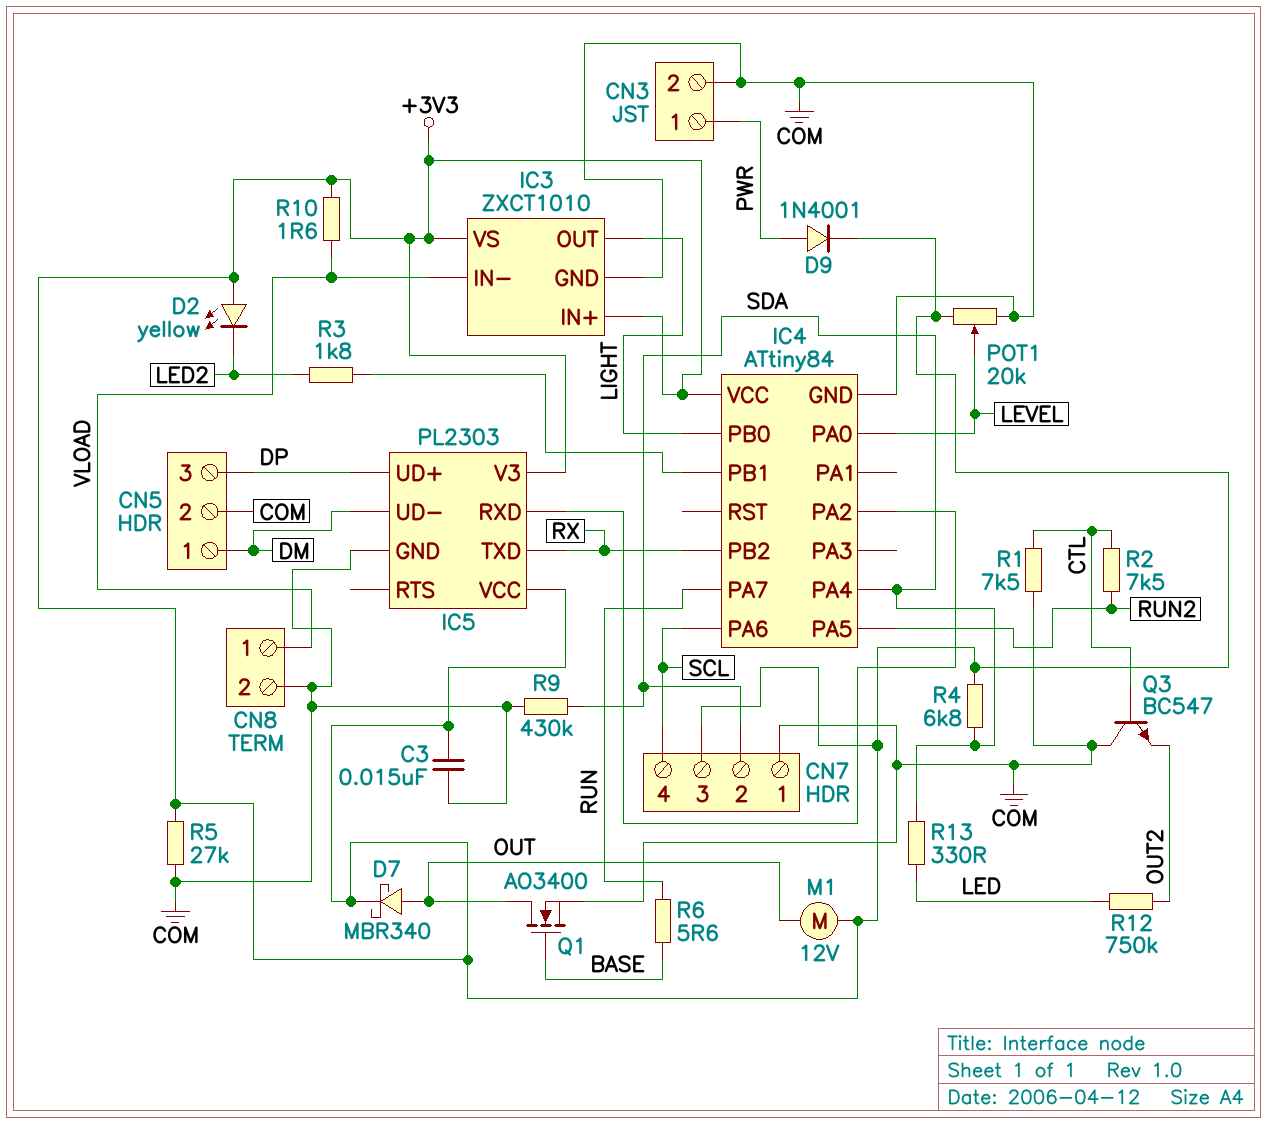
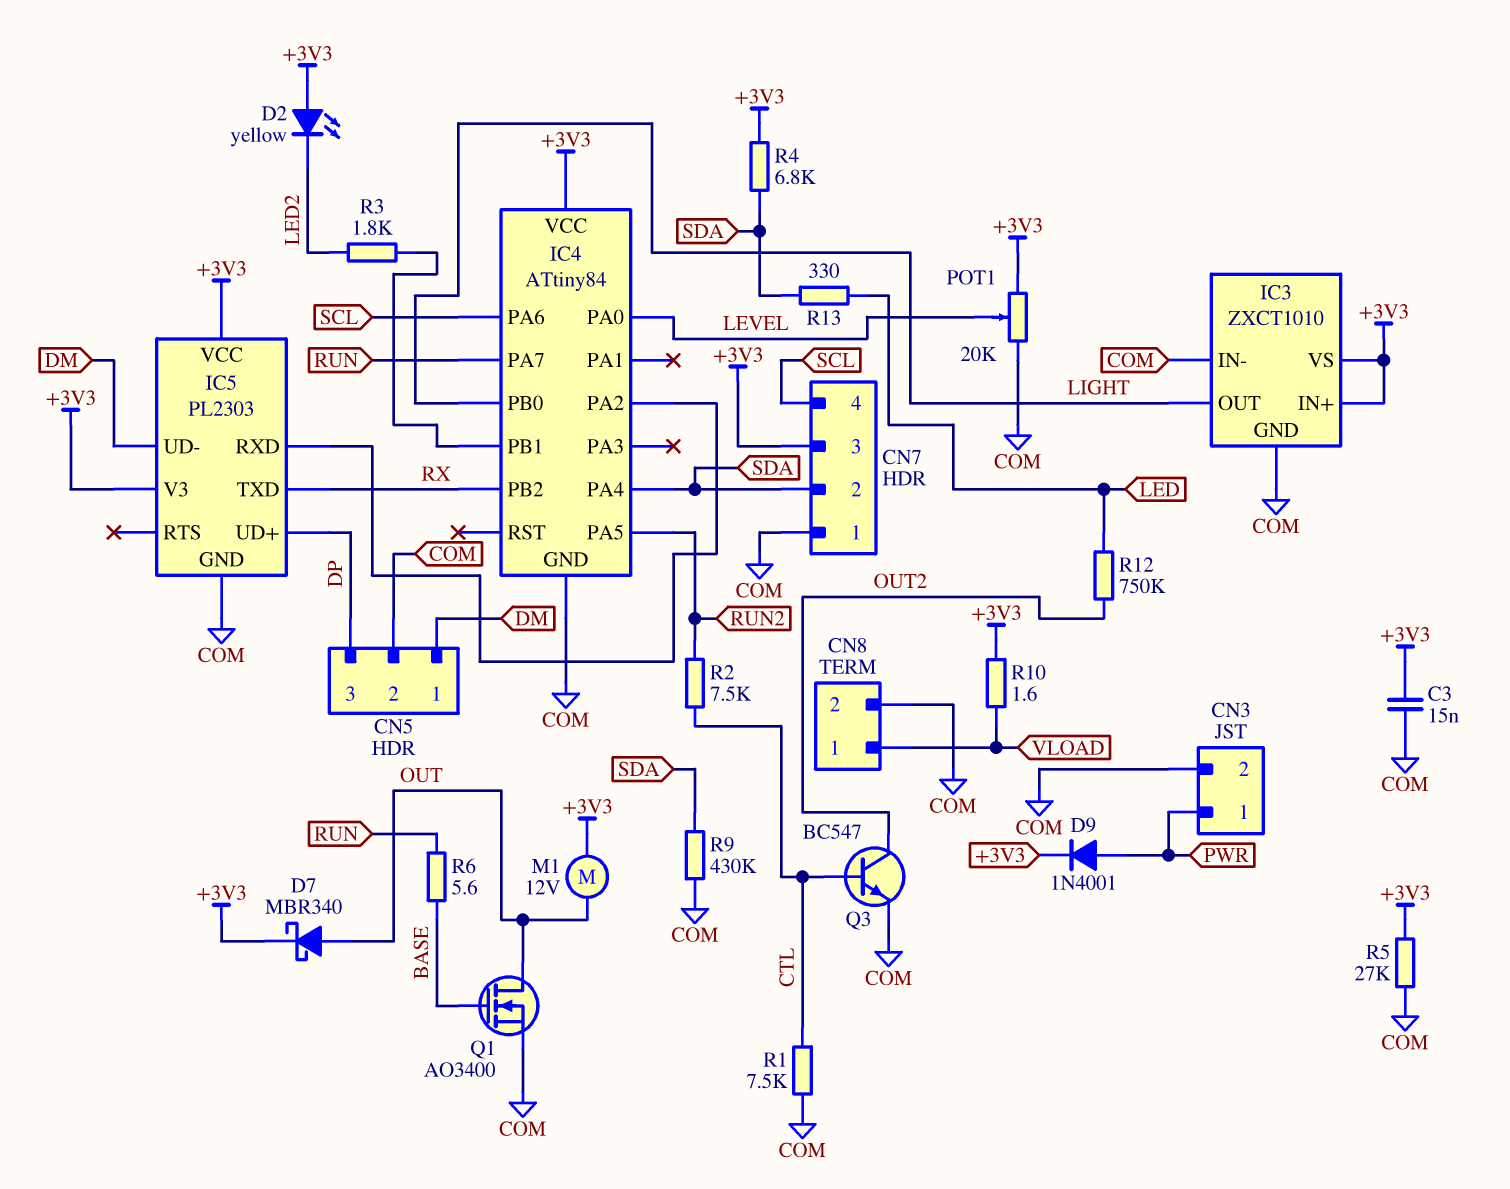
IC3 pin IN-: VLOAD -> COM
Q3: NPN BC547 (B CTL, C COM, E OUT2) -> NPN BC547 (B CTL, C OUT2, E COM)

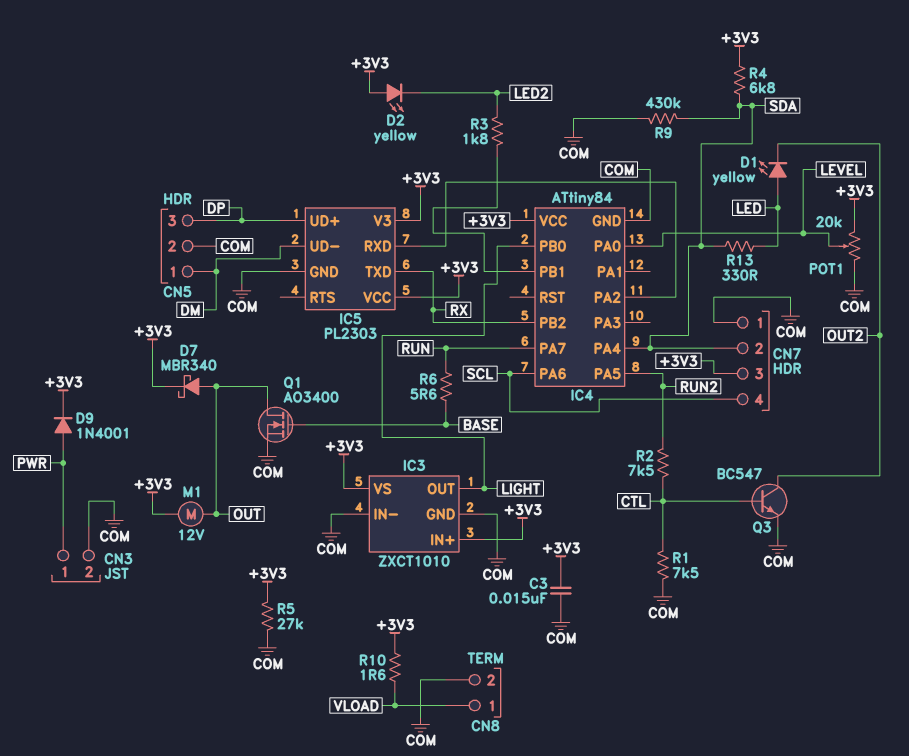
D1: none -> LED yellow (A LED, K OUT2)
R12: 750k (LED, OUT2) -> none

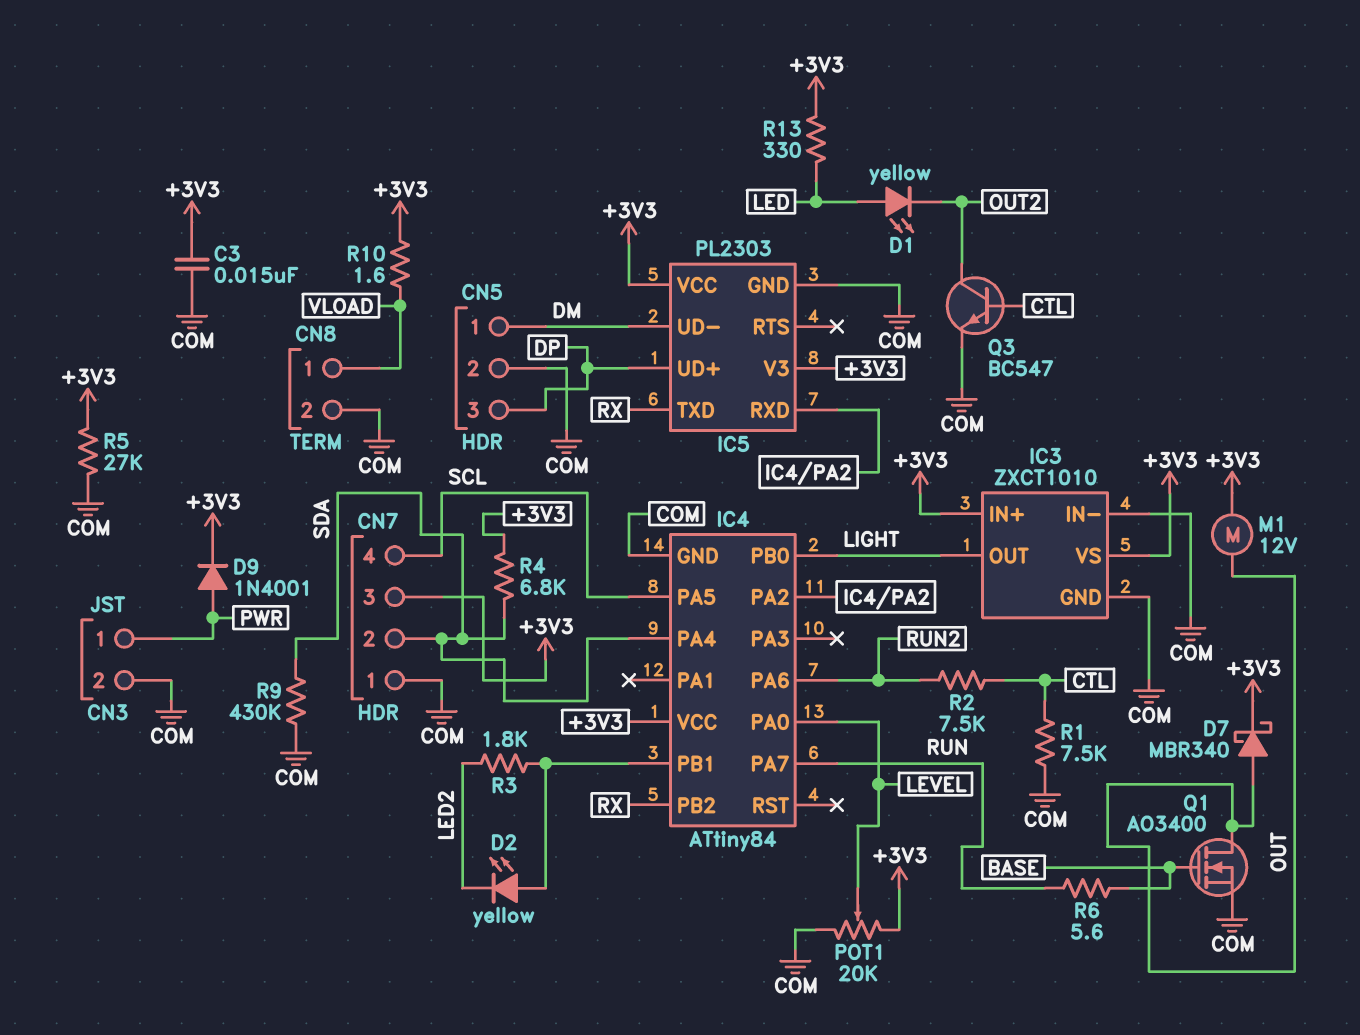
D2: LED yellow (A +3V3, K LED2) -> LED yellow (A IC4/PB1, K LED2)
IC4 pin PA5: RUN2 -> SCL
IC4 pin PA6: SCL -> RUN2
R13: 330 (LED, SDA) -> 330 (+3V3, LED)

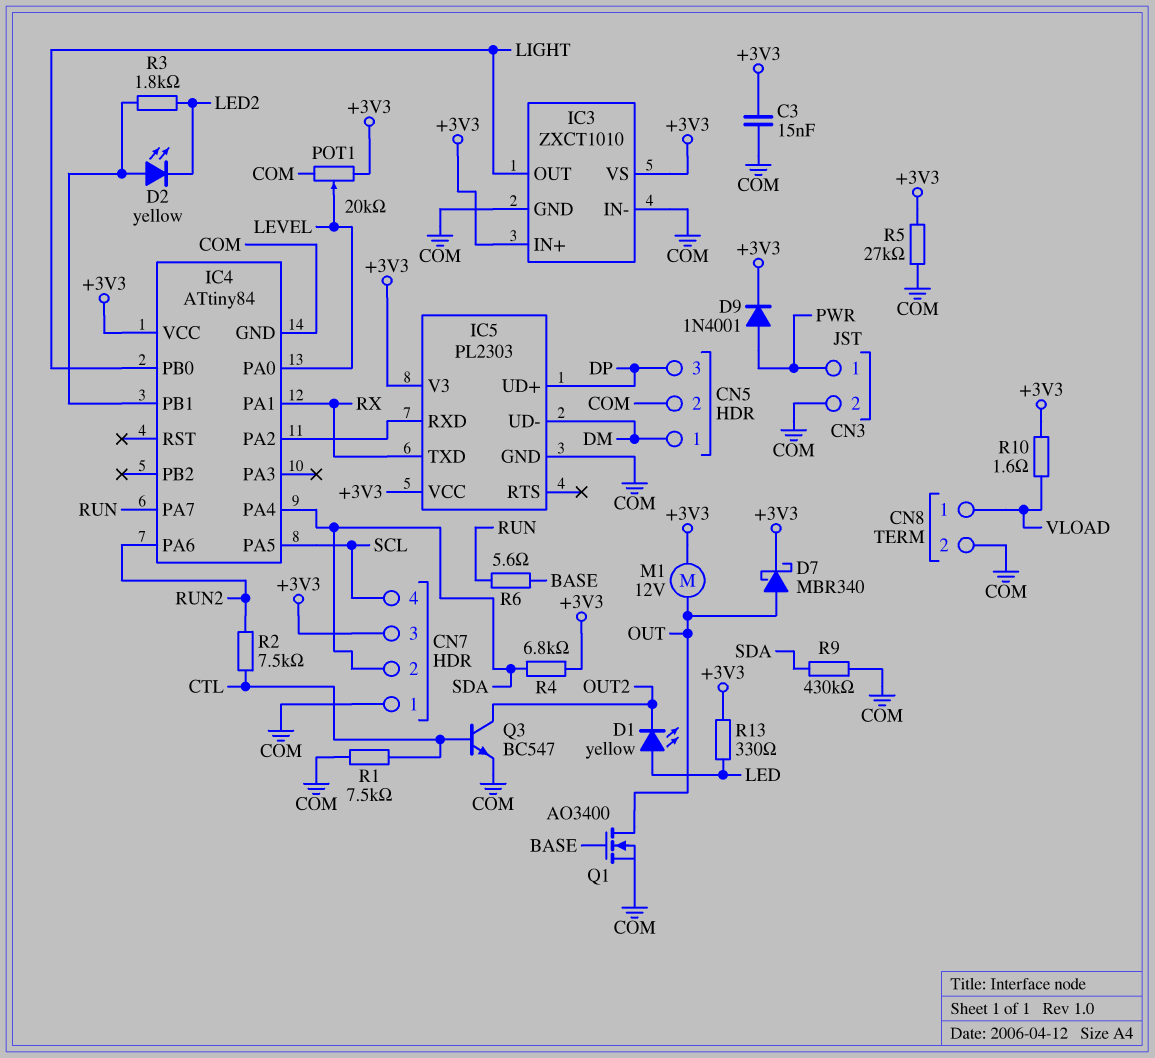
IC4 pin PA1: none -> RX
IC4 pin PB2: RX -> none

